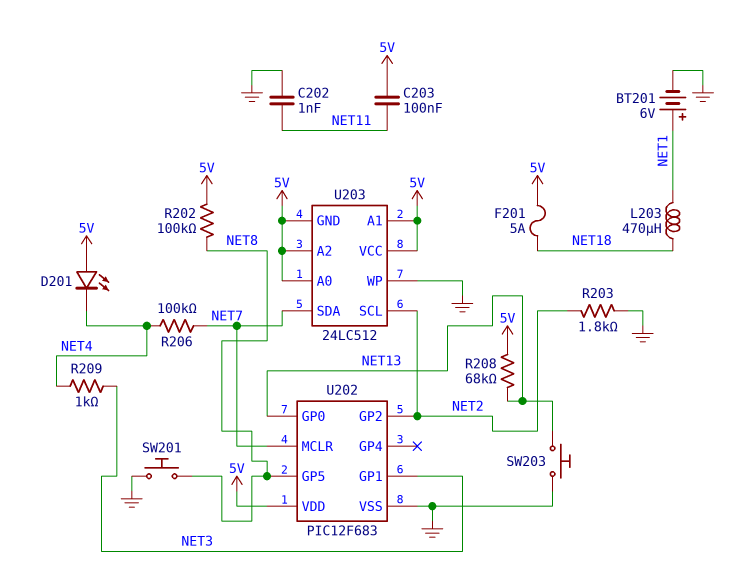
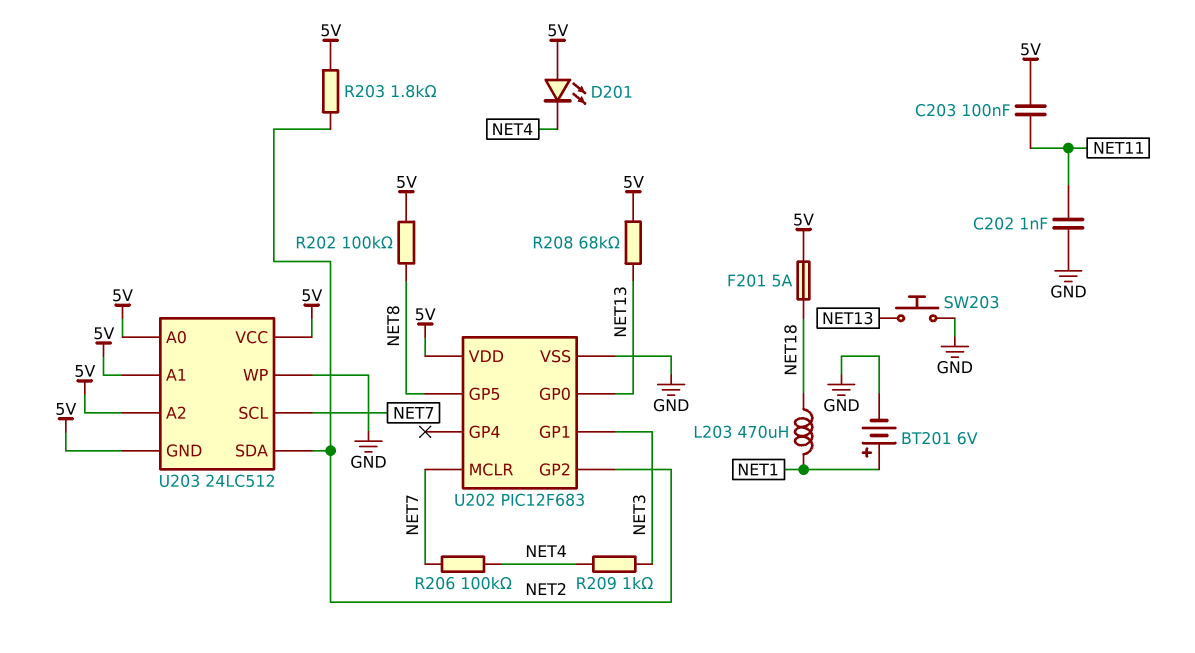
R203: 1.8k (GND, NET2) -> 1.8k (5V, NET2)
SW201: button (GND, NET8) -> none
U203 pin SCL: NET2 -> NET7
U203 pin SDA: NET7 -> NET2

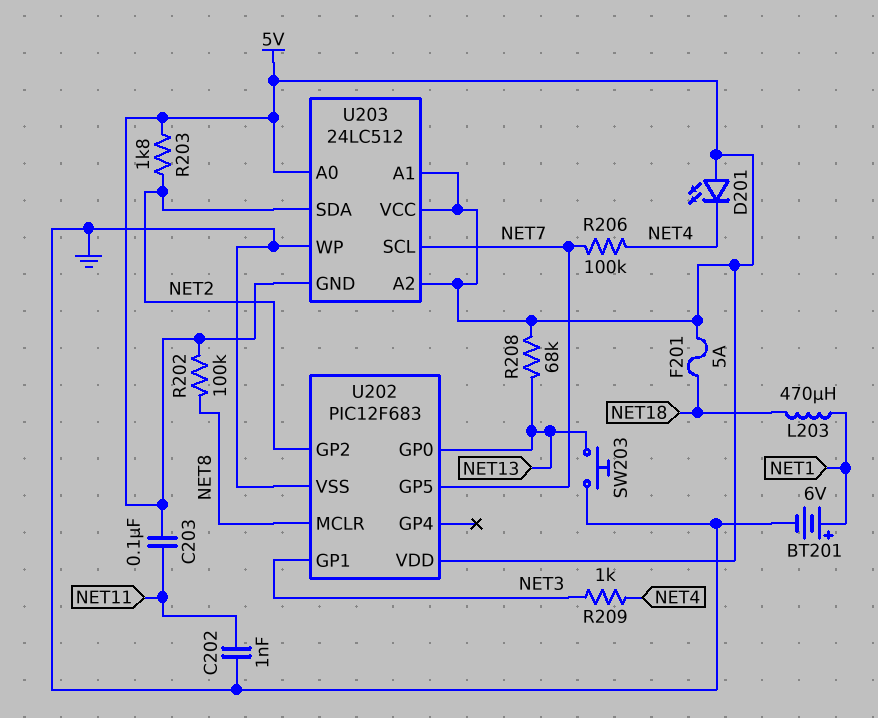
U202 pin GP5: NET8 -> NET7
U202 pin MCLR: NET7 -> NET8

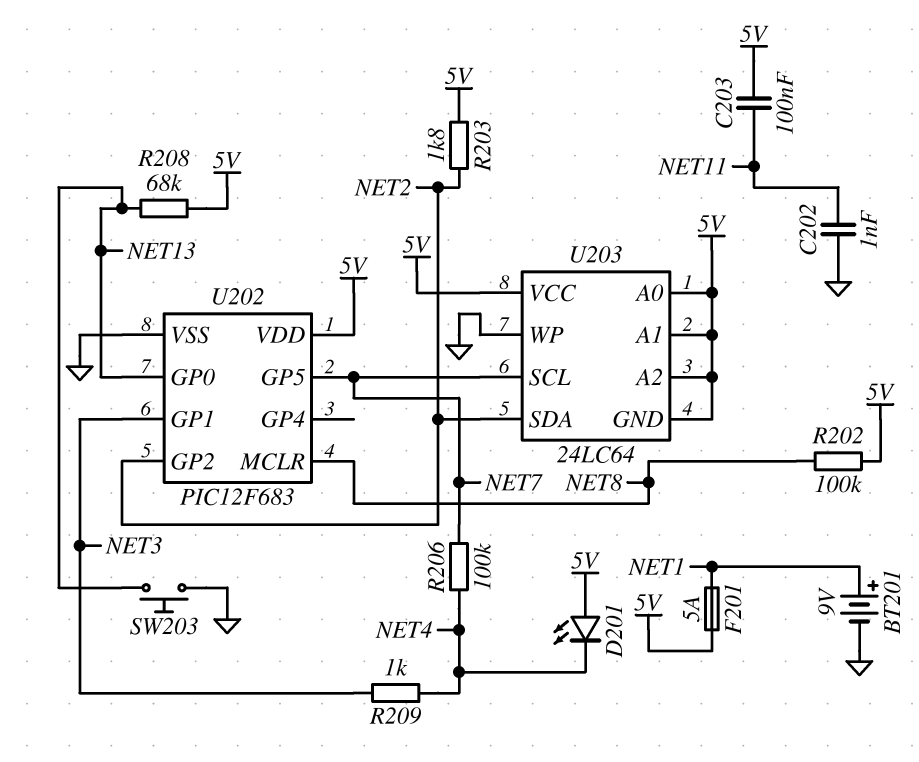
BT201: 6V (plus NET1, minus GND) -> 9V (plus NET1, minus GND)
F201: 5A (5V, NET18) -> 5A (5V, NET1)
L203: 470uH (NET1, NET18) -> none
U203: 24LC512 -> 24LC64

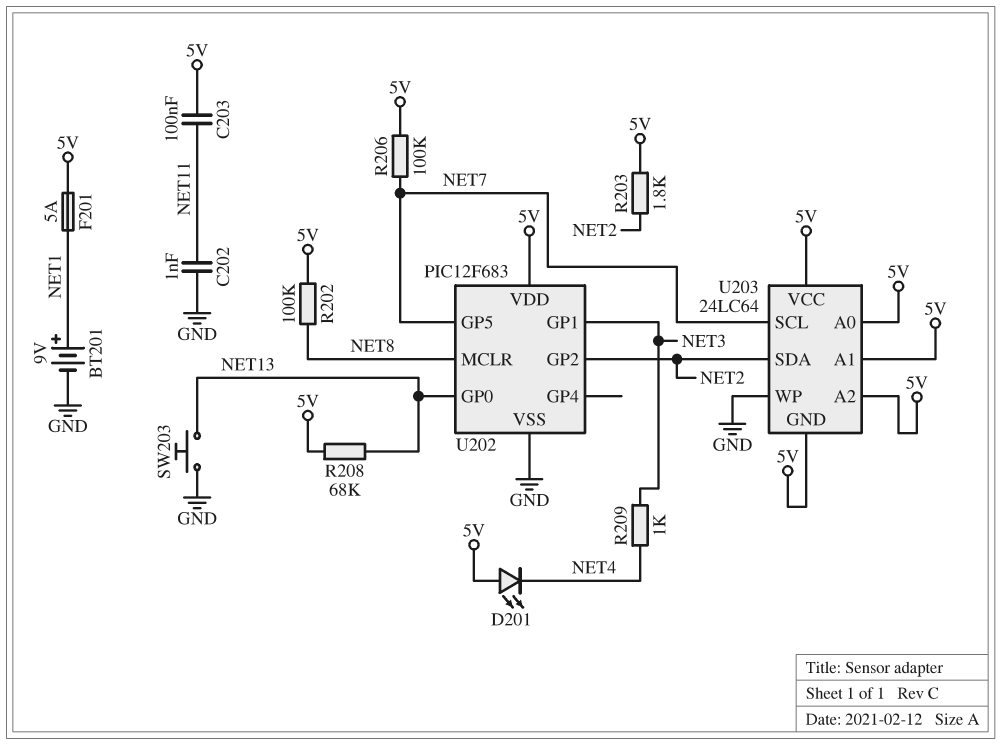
R206: 100k (NET4, NET7) -> 100k (5V, NET7)

